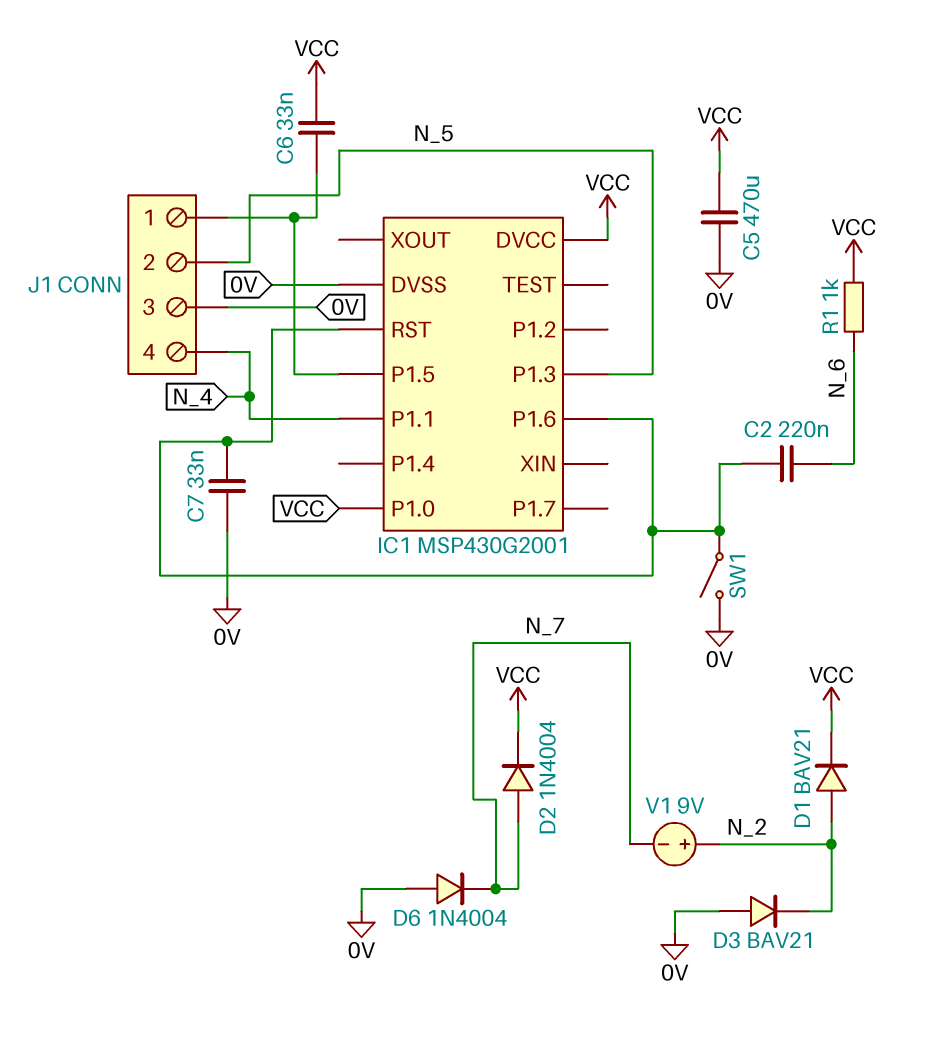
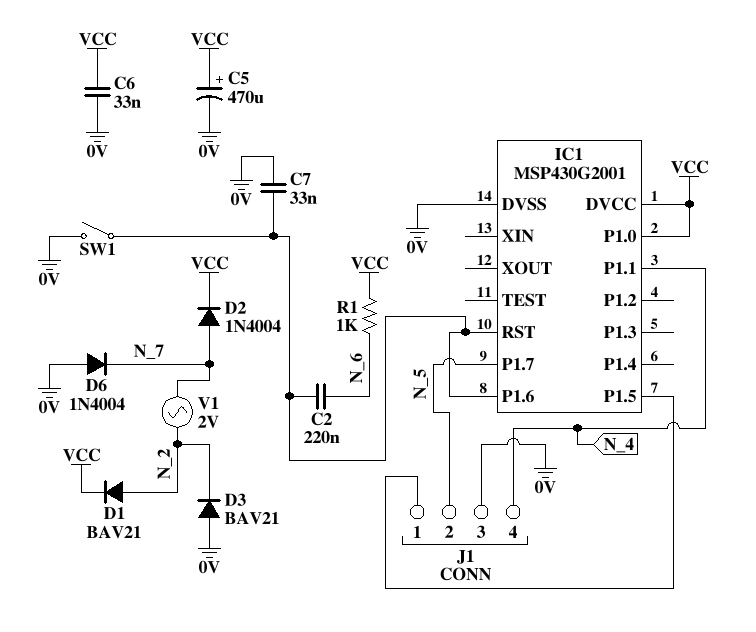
C5: 470uF (0V, VCC) -> 470uF (plus VCC, minus 0V)
C6: 33nF (IC1/P1.5, VCC) -> 33nF (0V, VCC)
IC1 pin P1.3: N_5 -> none
IC1 pin P1.7: none -> N_5
V1: 9V (plus N_2, minus N_7) -> AC 2V (N_2, N_7)

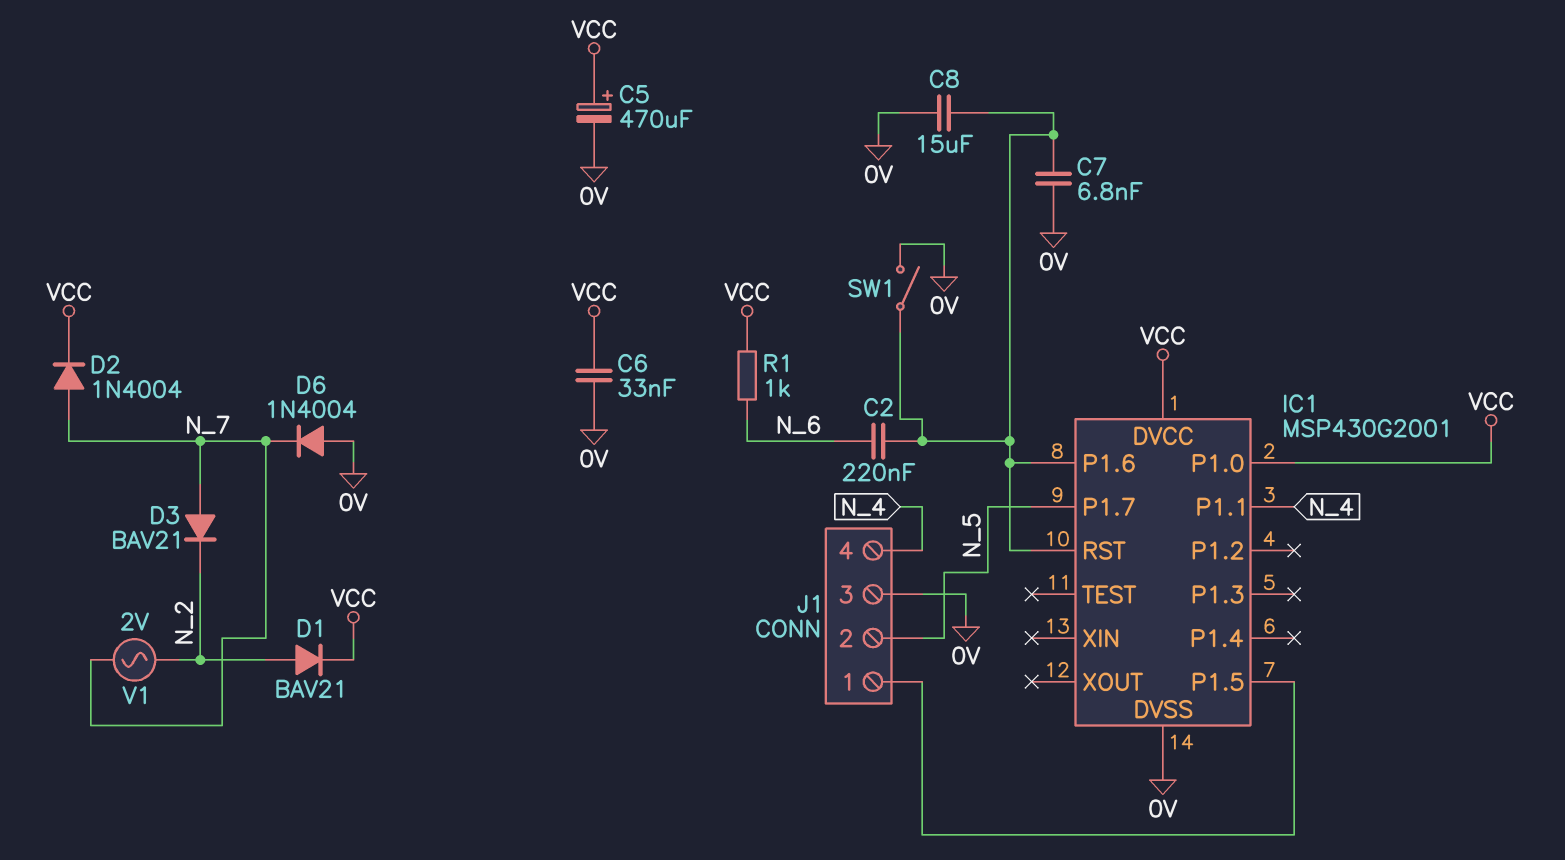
C7: 33nF (0V, IC1/P1.6) -> 6.8nF (0V, IC1/P1.6)
C8: none -> 15uF (0V, IC1/P1.6)
D3: diode BAV21 (A 0V, K N_2) -> diode BAV21 (A N_7, K N_2)

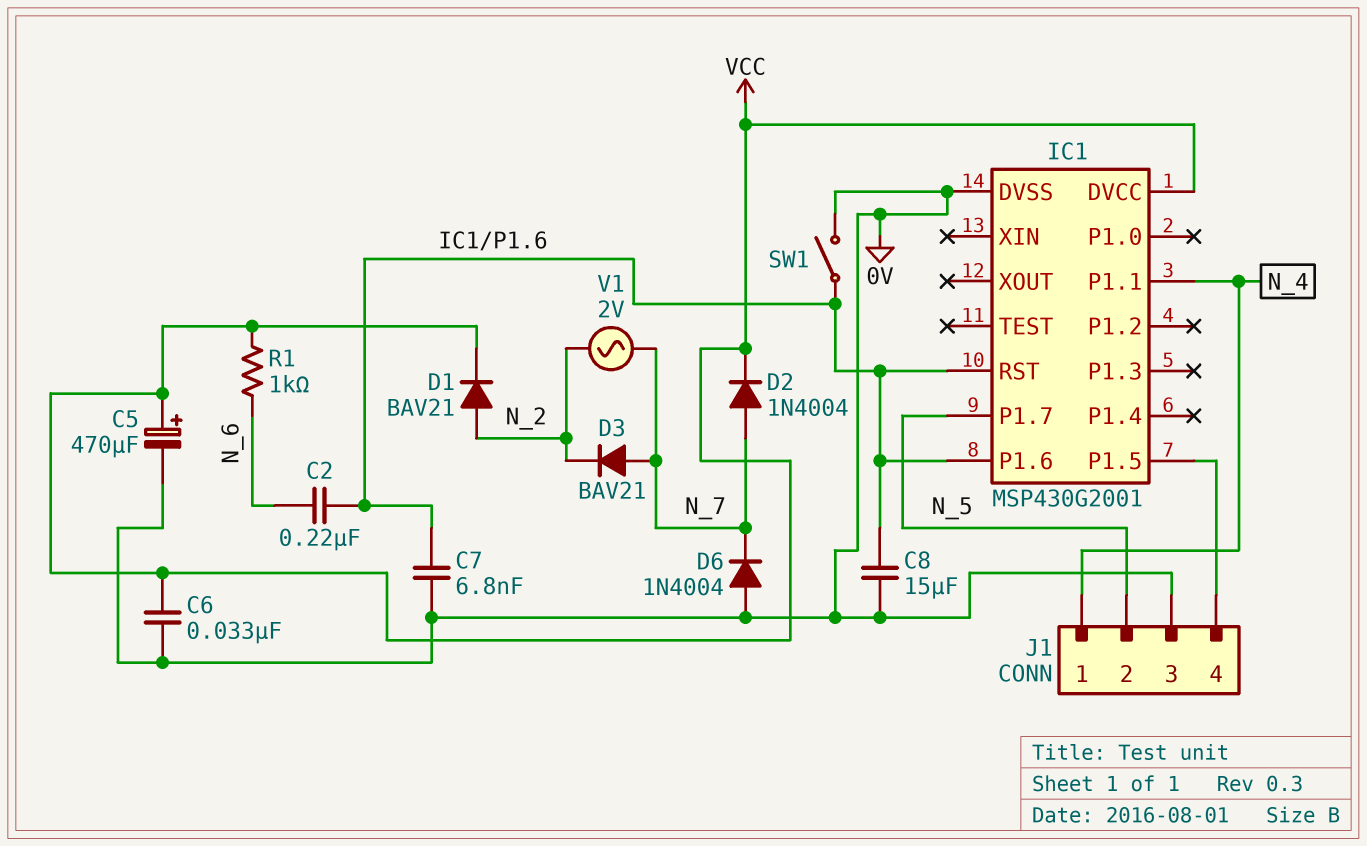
IC1 pin P1.0: VCC -> none
J1 pin 1: IC1/P1.5 -> N_4
J1 pin 4: N_4 -> IC1/P1.5

